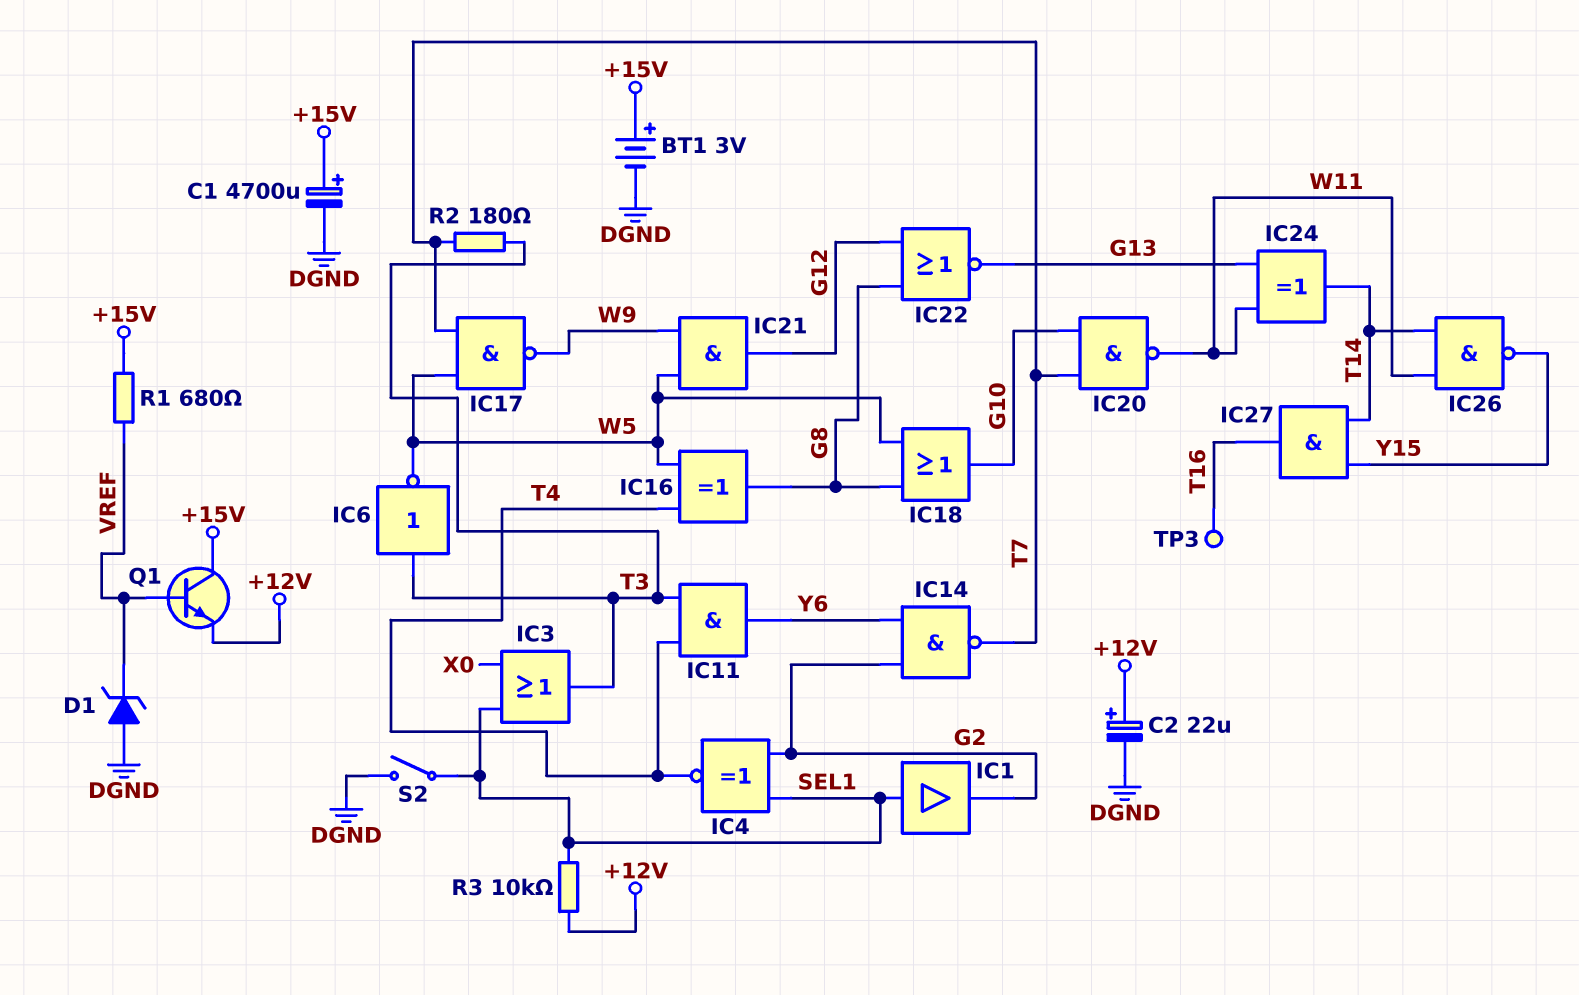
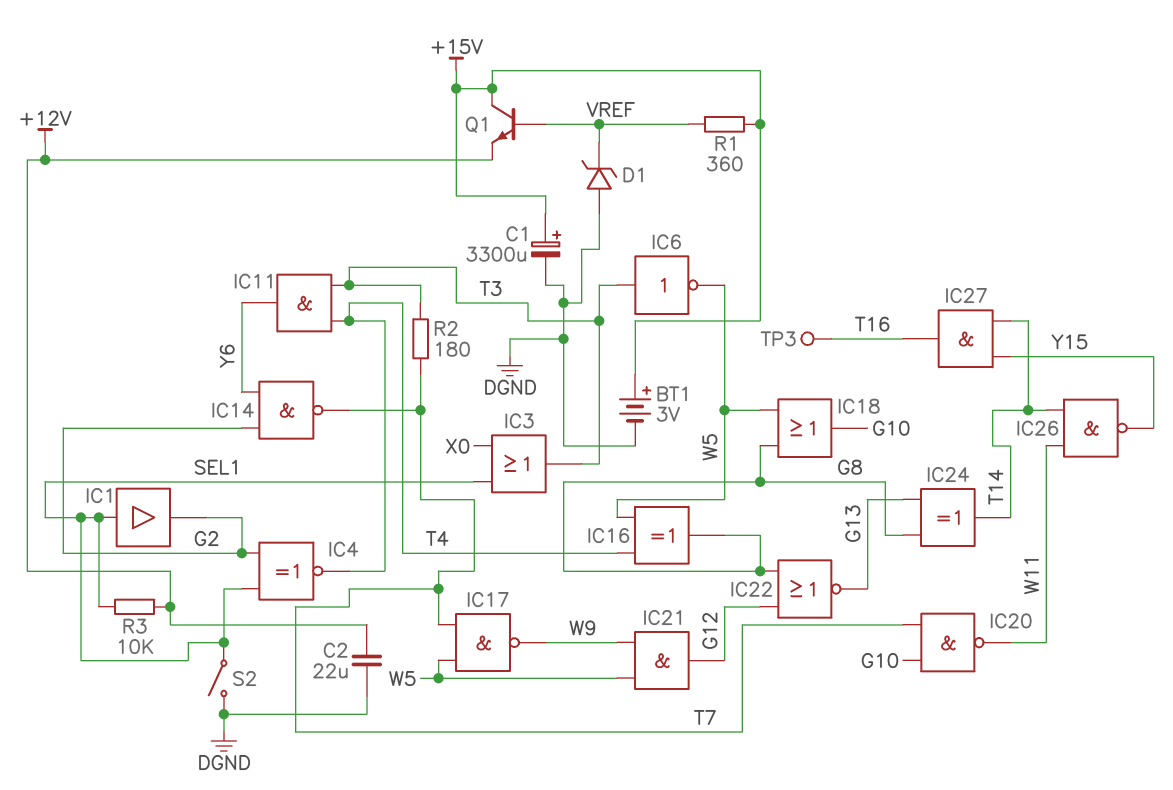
C1: 4700uF (plus +15V, minus DGND) -> 3300uF (plus +15V, minus DGND)
C2: 22uF (plus +12V, minus DGND) -> 22uF (+12V, DGND)
IC24: XOR (in G13, in W11, out T14) -> XOR (in G8, in G13, out T14)
R1: 680 (+15V, VREF) -> 360 (+15V, VREF)

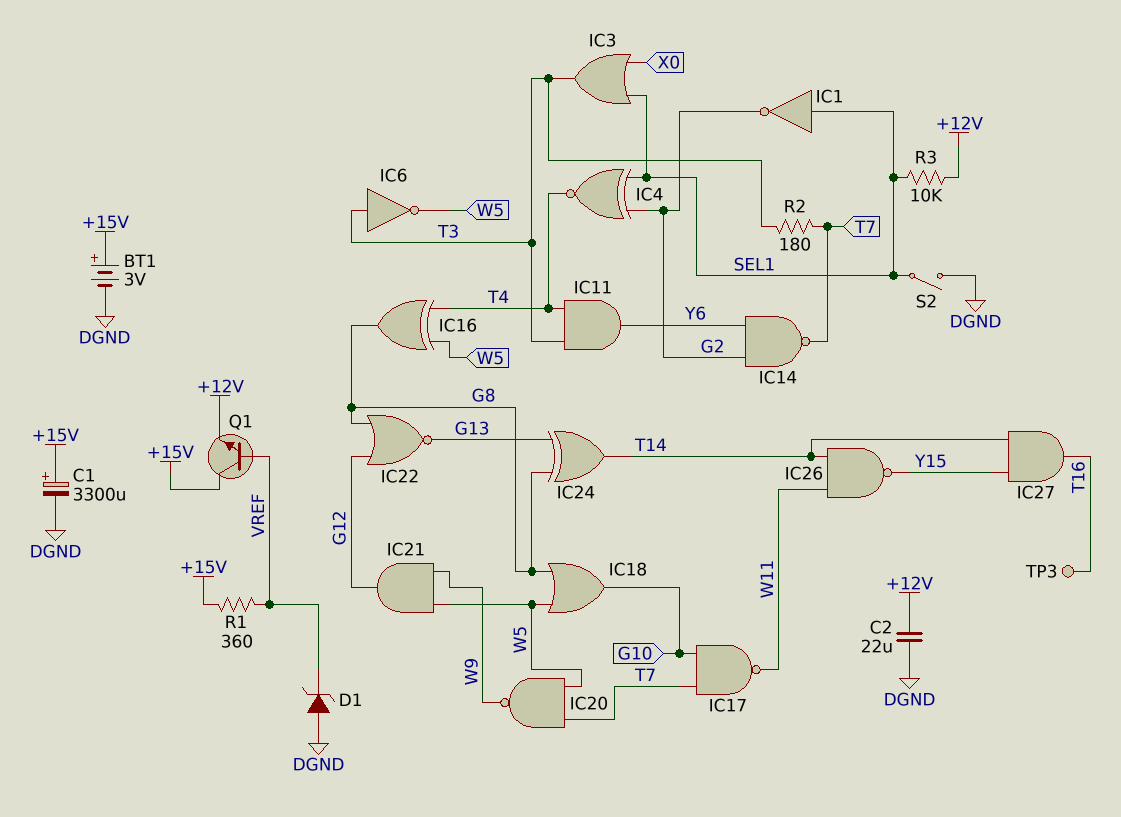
IC1: buffer (in SEL1, out G2) -> NOT (in SEL1, out G2)
IC17: NAND (in T7, in W5, out W9) -> NAND (in G10, in T7, out W11)
IC20: NAND (in G10, in T7, out W11) -> NAND (in T7, in W5, out W9)

